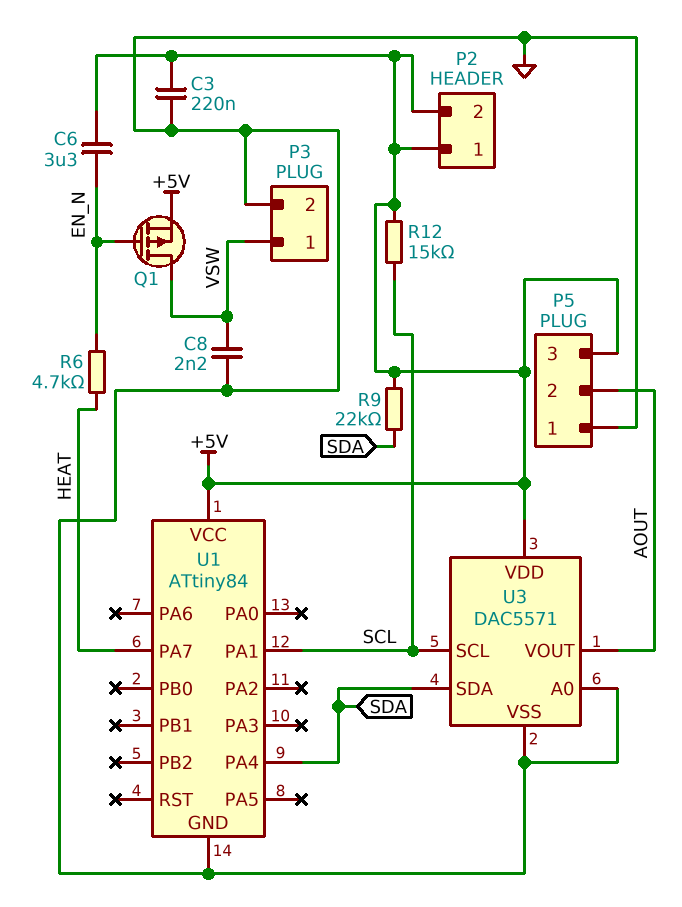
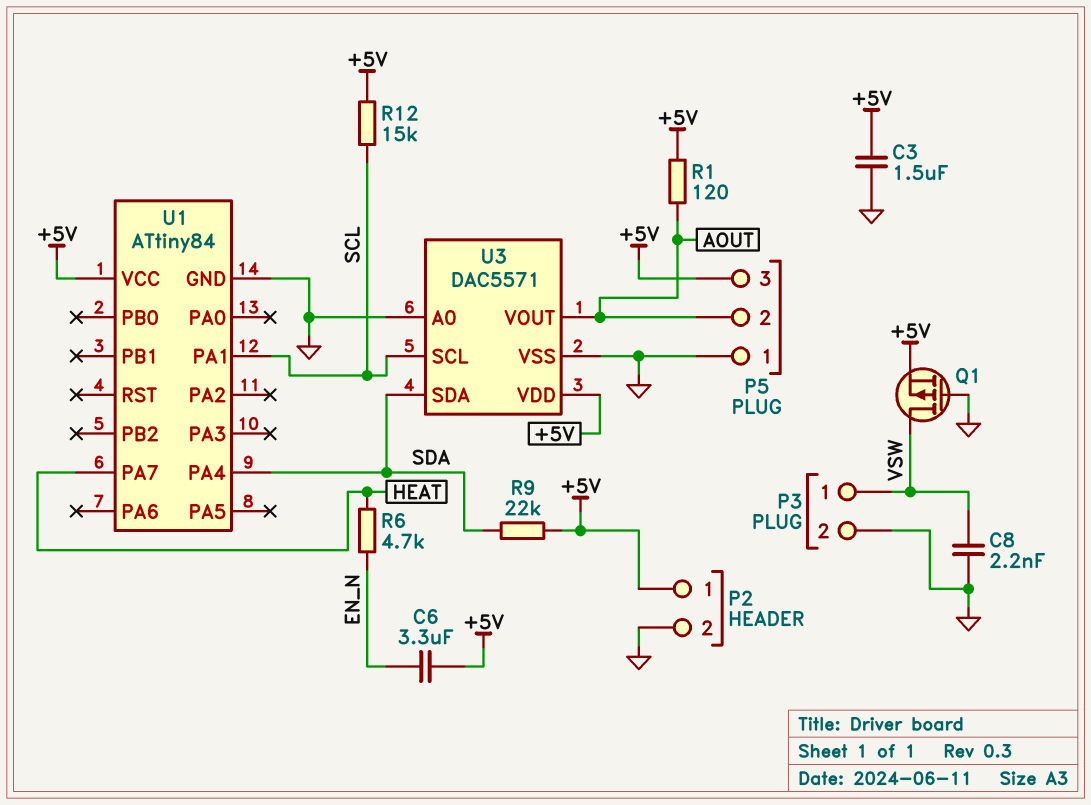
C3: 220nF (+5V, GND) -> 1.5uF (+5V, GND)
P2 pin 2: +5V -> GND
Q1: PMOS (G EN_N, D VSW, S +5V) -> PMOS (G GND, D VSW, S +5V)
R1: none -> 120 (+5V, AOUT)

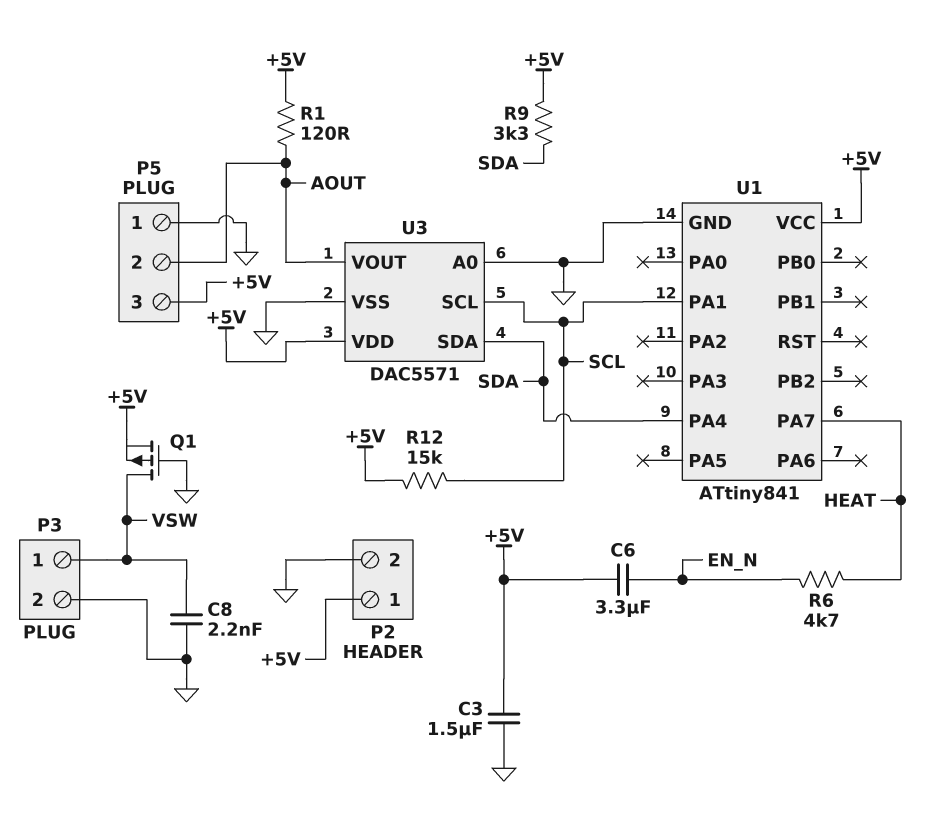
R9: 22k (+5V, SDA) -> 3.3k (+5V, SDA)
U1: ATtiny84 -> ATtiny841

